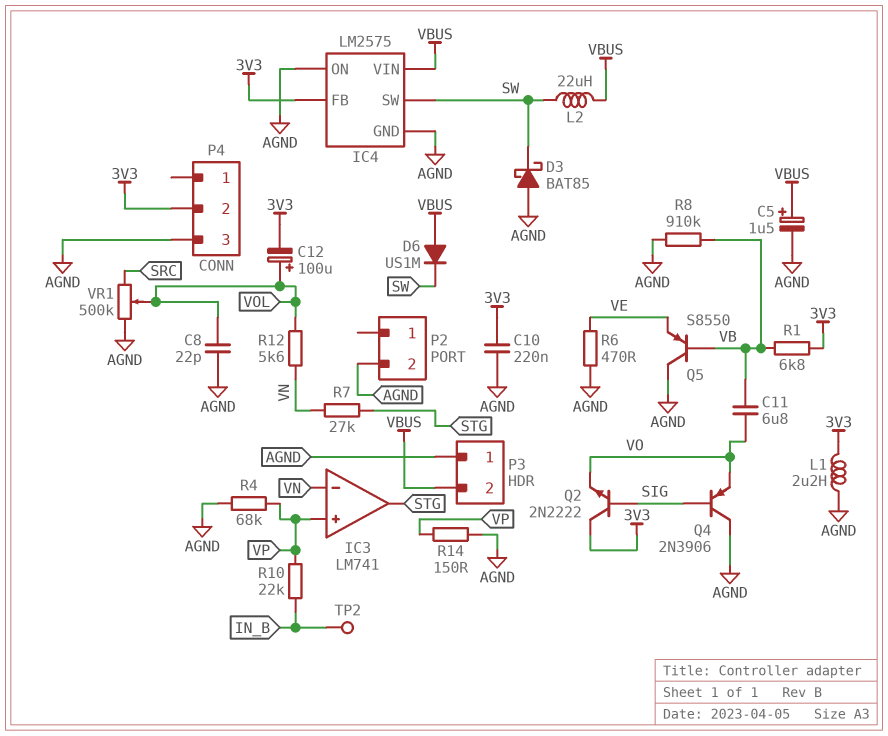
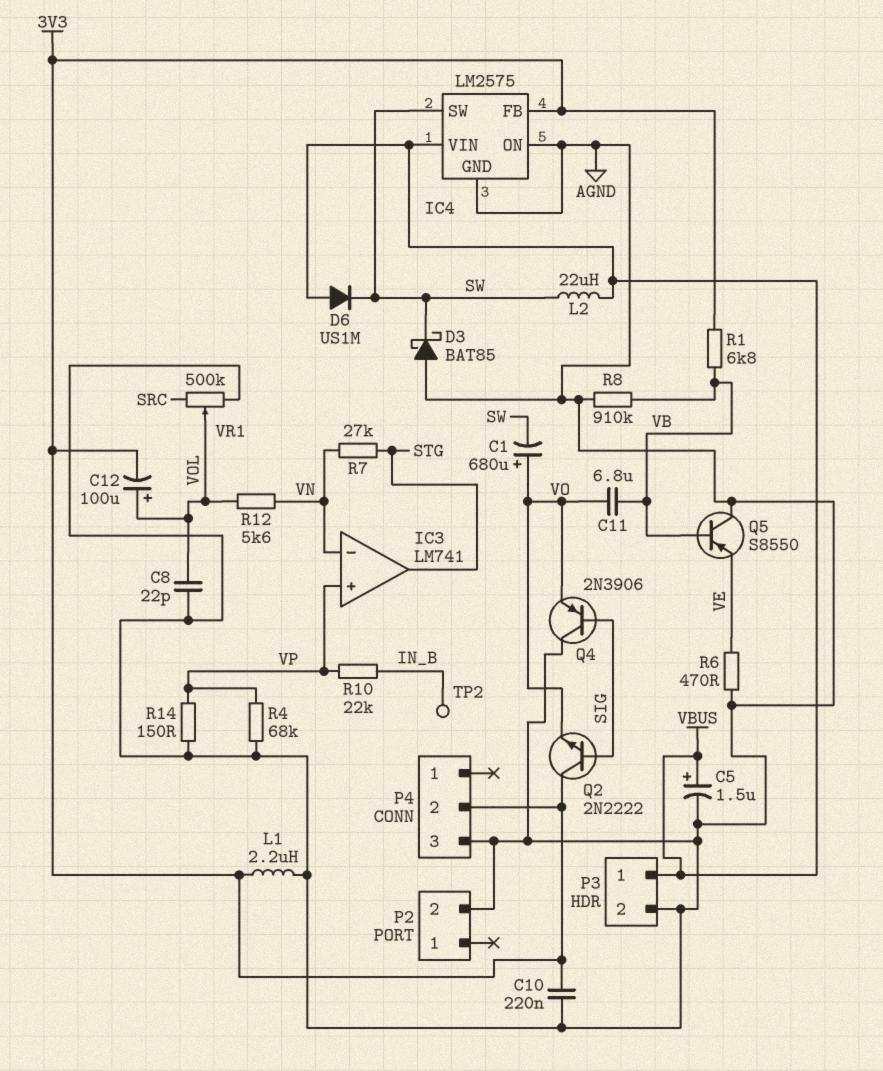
C1: none -> 680uF (plus VO, minus SW)
P3 pin 1: AGND -> VBUS
P3 pin 2: VBUS -> AGND

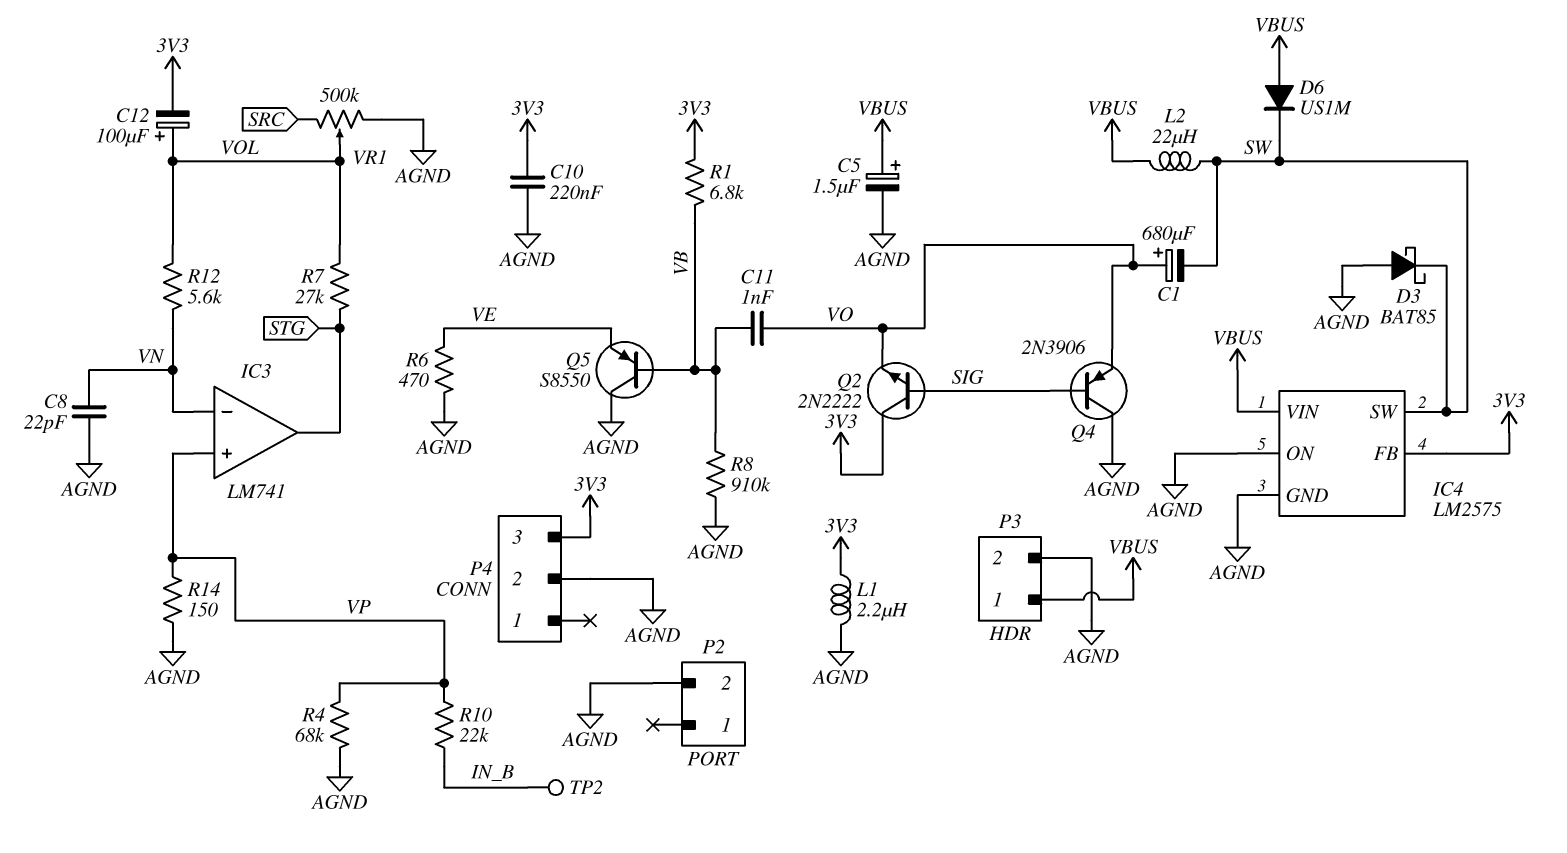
C8: 22pF (AGND, VOL) -> 22pF (AGND, VN)
C11: 6.8uF (VB, VO) -> 1nF (VB, VO)
P4 pin 2: 3V3 -> AGND
P4 pin 3: AGND -> 3V3
R7: 27k (STG, VN) -> 27k (STG, VOL)

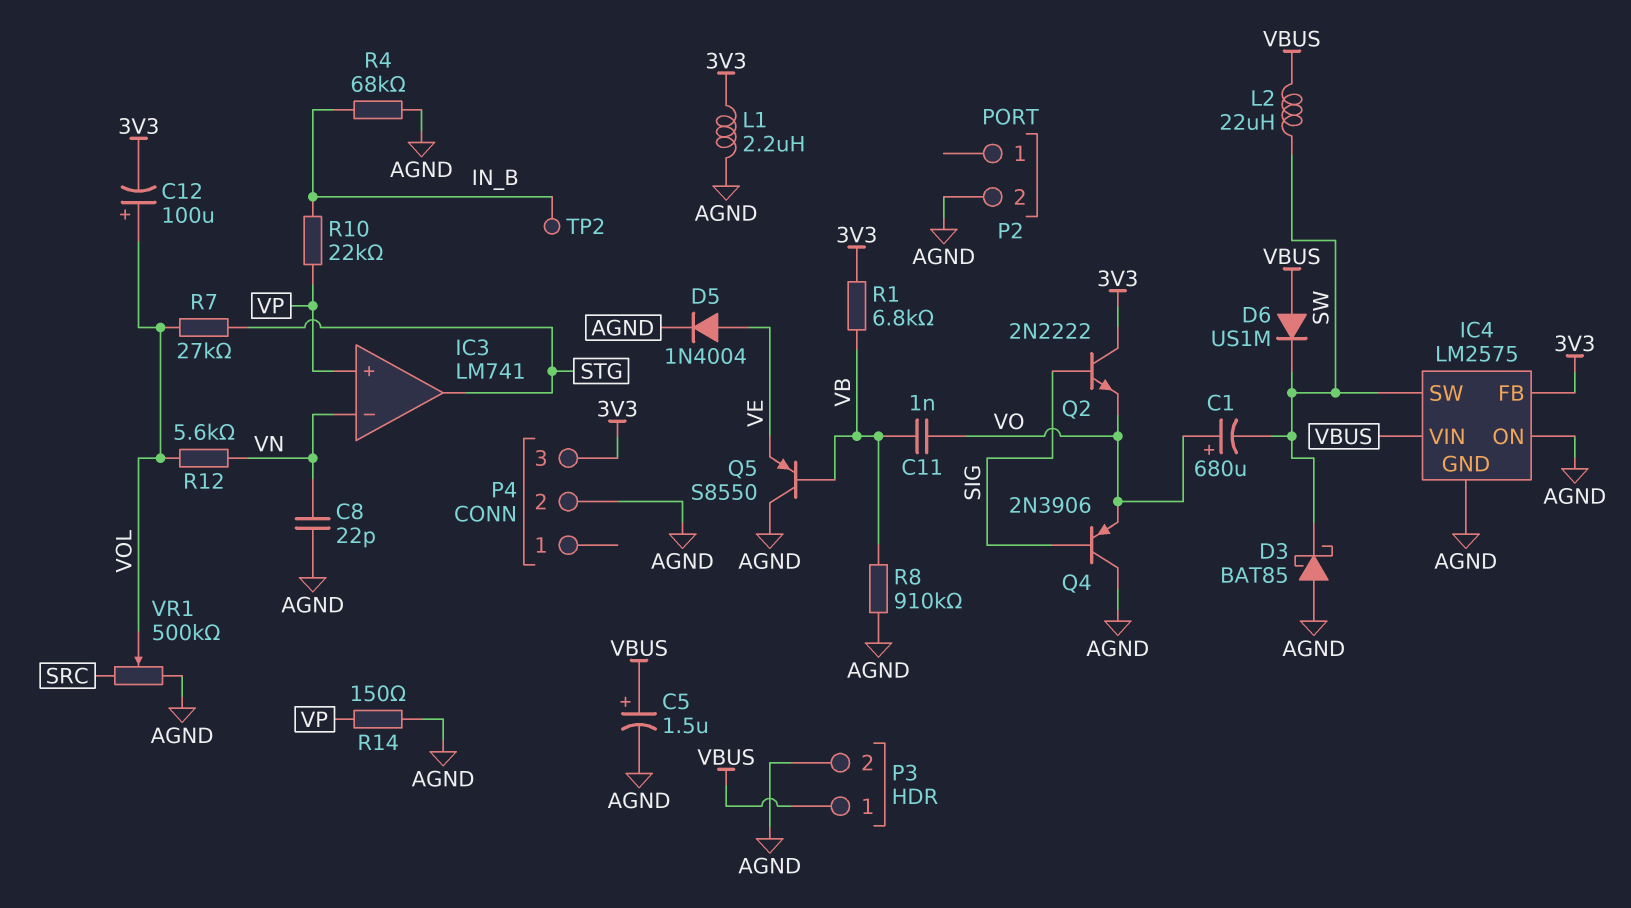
C10: 220nF (3V3, AGND) -> none
D5: none -> diode 1N4004 (A VE, K AGND)
R4: 68k (AGND, VP) -> 68k (AGND, IN_B)
R6: 470 (AGND, VE) -> none

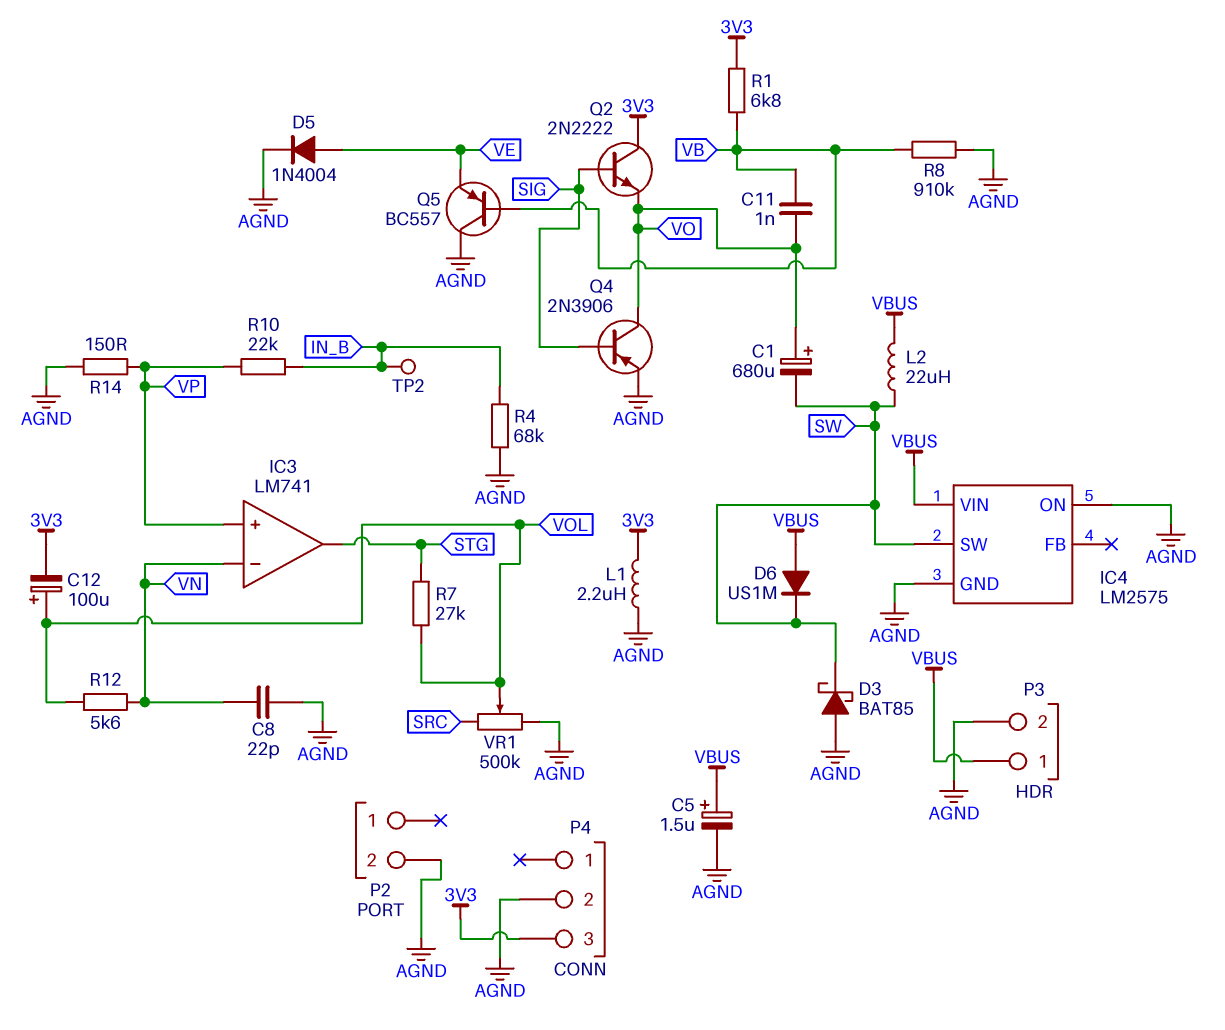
IC4 pin FB: 3V3 -> none
Q4: PNP 2N3906 (B SIG, C AGND, E VO) -> PNP 2N3906 (B SIG, C VO, E AGND)
Q5: PNP S8550 (B VB, C AGND, E VE) -> PNP BC557 (B VB, C AGND, E VE)

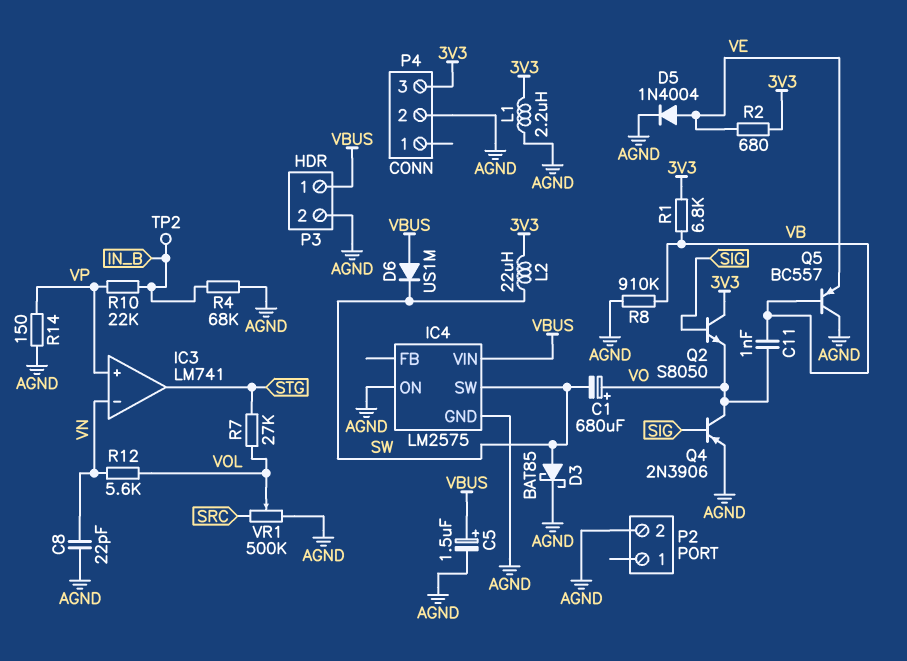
C12: 100uF (plus VOL, minus 3V3) -> none
D3: schottky BAT85 (A AGND, K SW) -> schottky BAT85 (A SW, K AGND)
L2: 22uH (SW, VBUS) -> 22uH (3V3, SW)
Q2: NPN 2N2222 (B SIG, C 3V3, E VO) -> NPN S8050 (B SIG, C 3V3, E VO)
R2: none -> 680 (3V3, VE)

